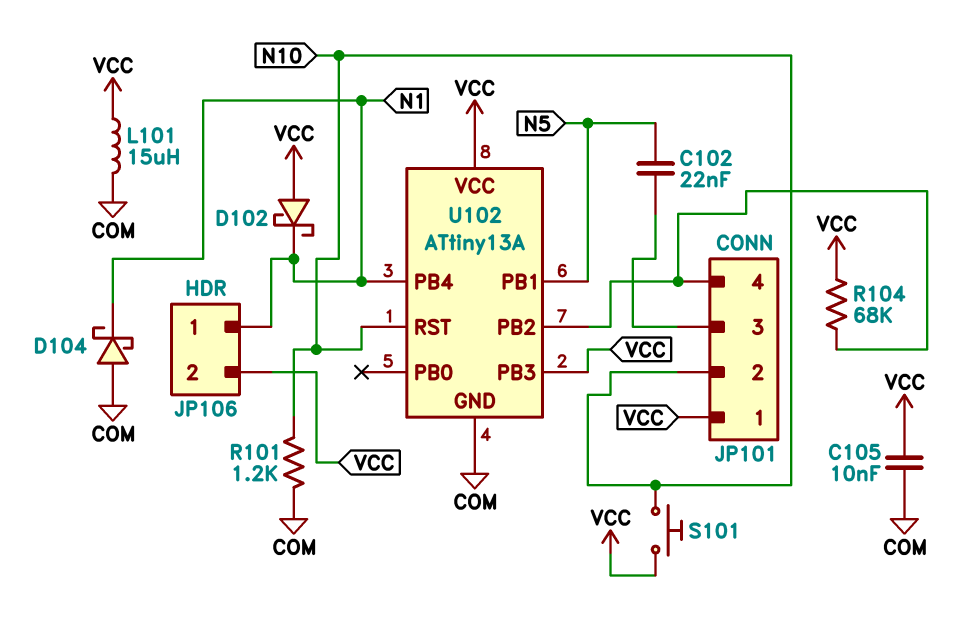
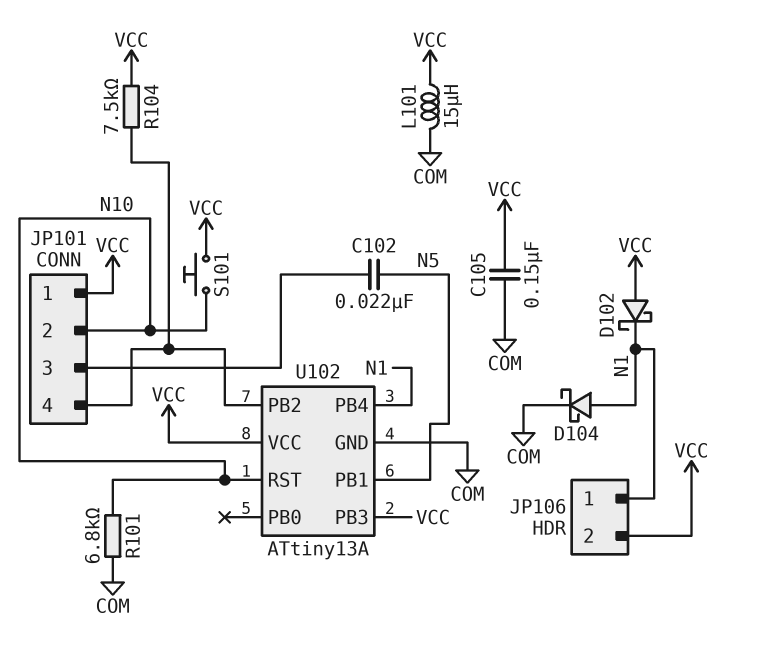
C105: 10nF (COM, VCC) -> 150nF (COM, VCC)
D104: schottky (A COM, K N1) -> schottky (A N1, K COM)
R101: 1.2k (COM, N10) -> 6.8k (COM, N10)
R104: 68k (JP101/4, VCC) -> 7.5k (JP101/4, VCC)

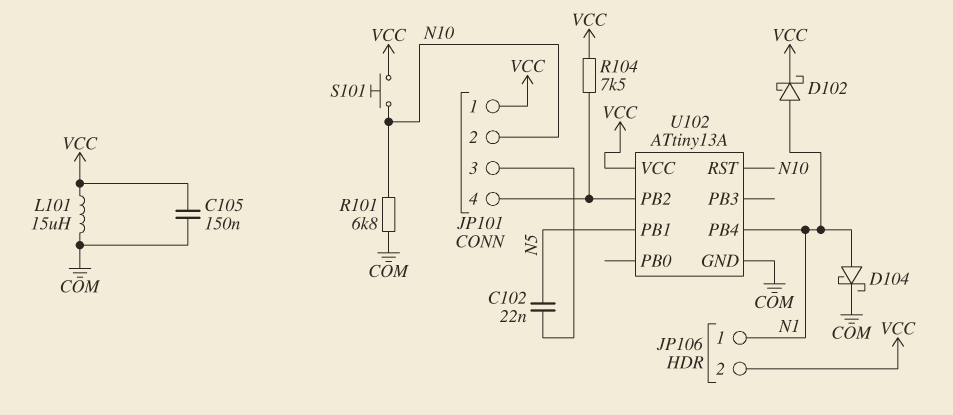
D102: schottky (A VCC, K N1) -> schottky (A N1, K VCC)
U102 pin PB3: VCC -> none

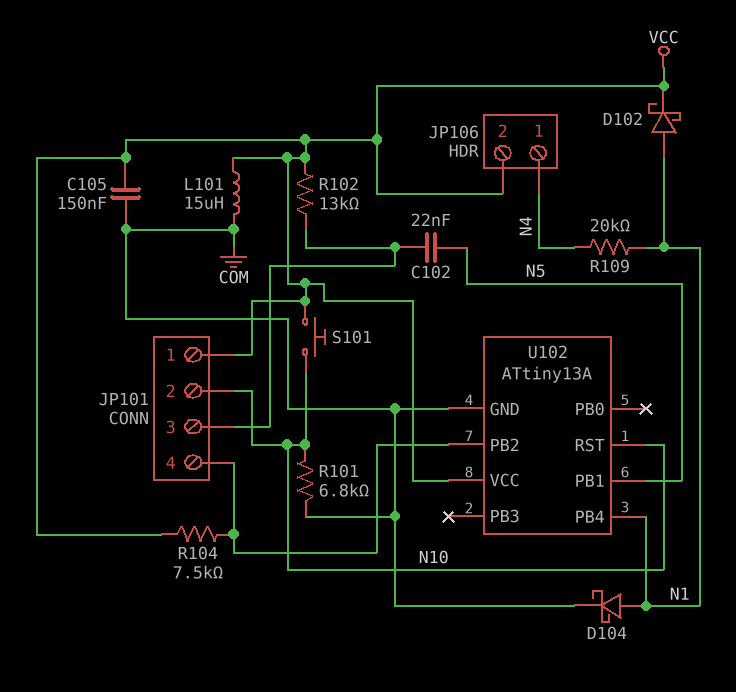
JP106 pin 1: N1 -> N4
R102: none -> 13k (JP101/3, VCC)
R109: none -> 20k (N1, N4)

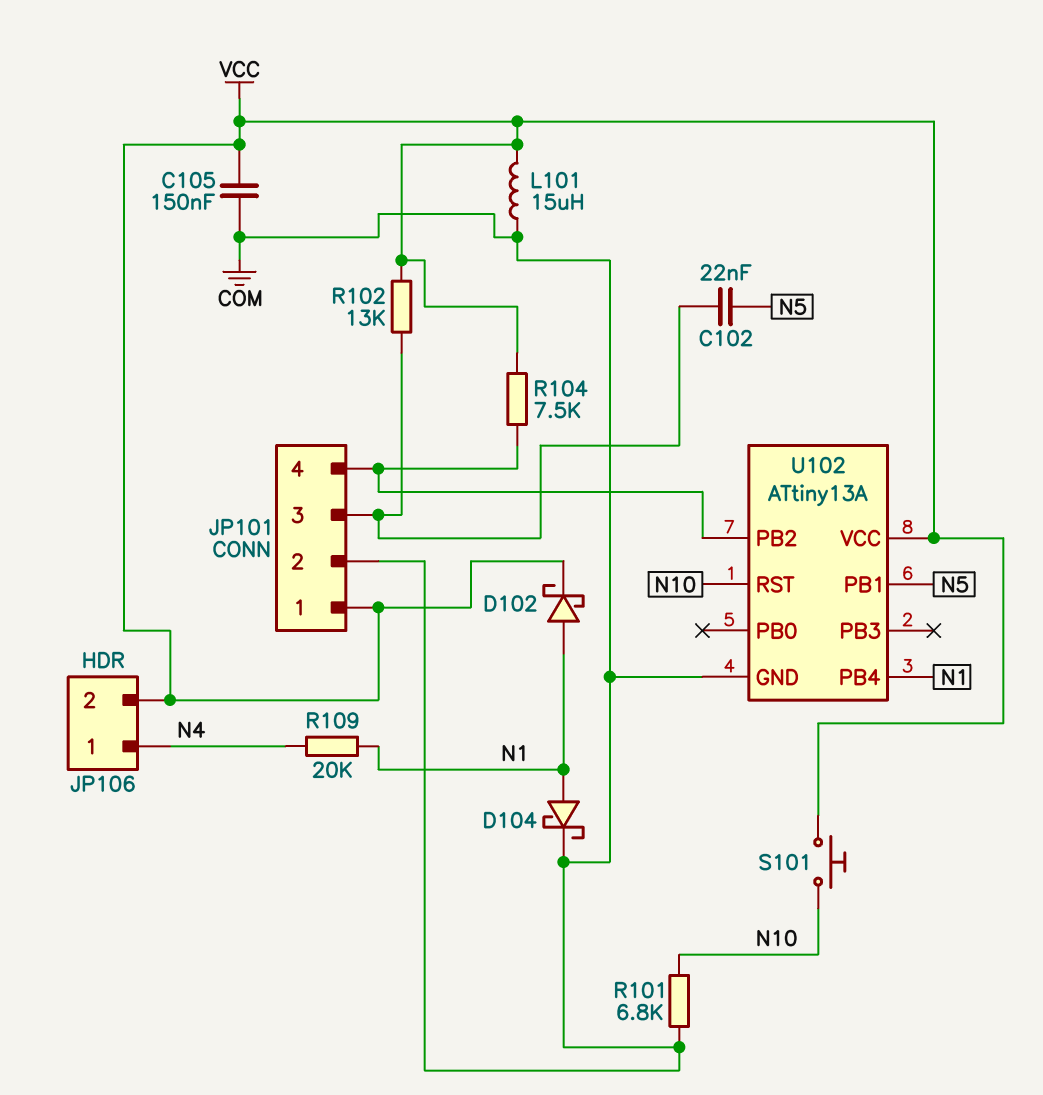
JP101 pin 2: N10 -> COM

